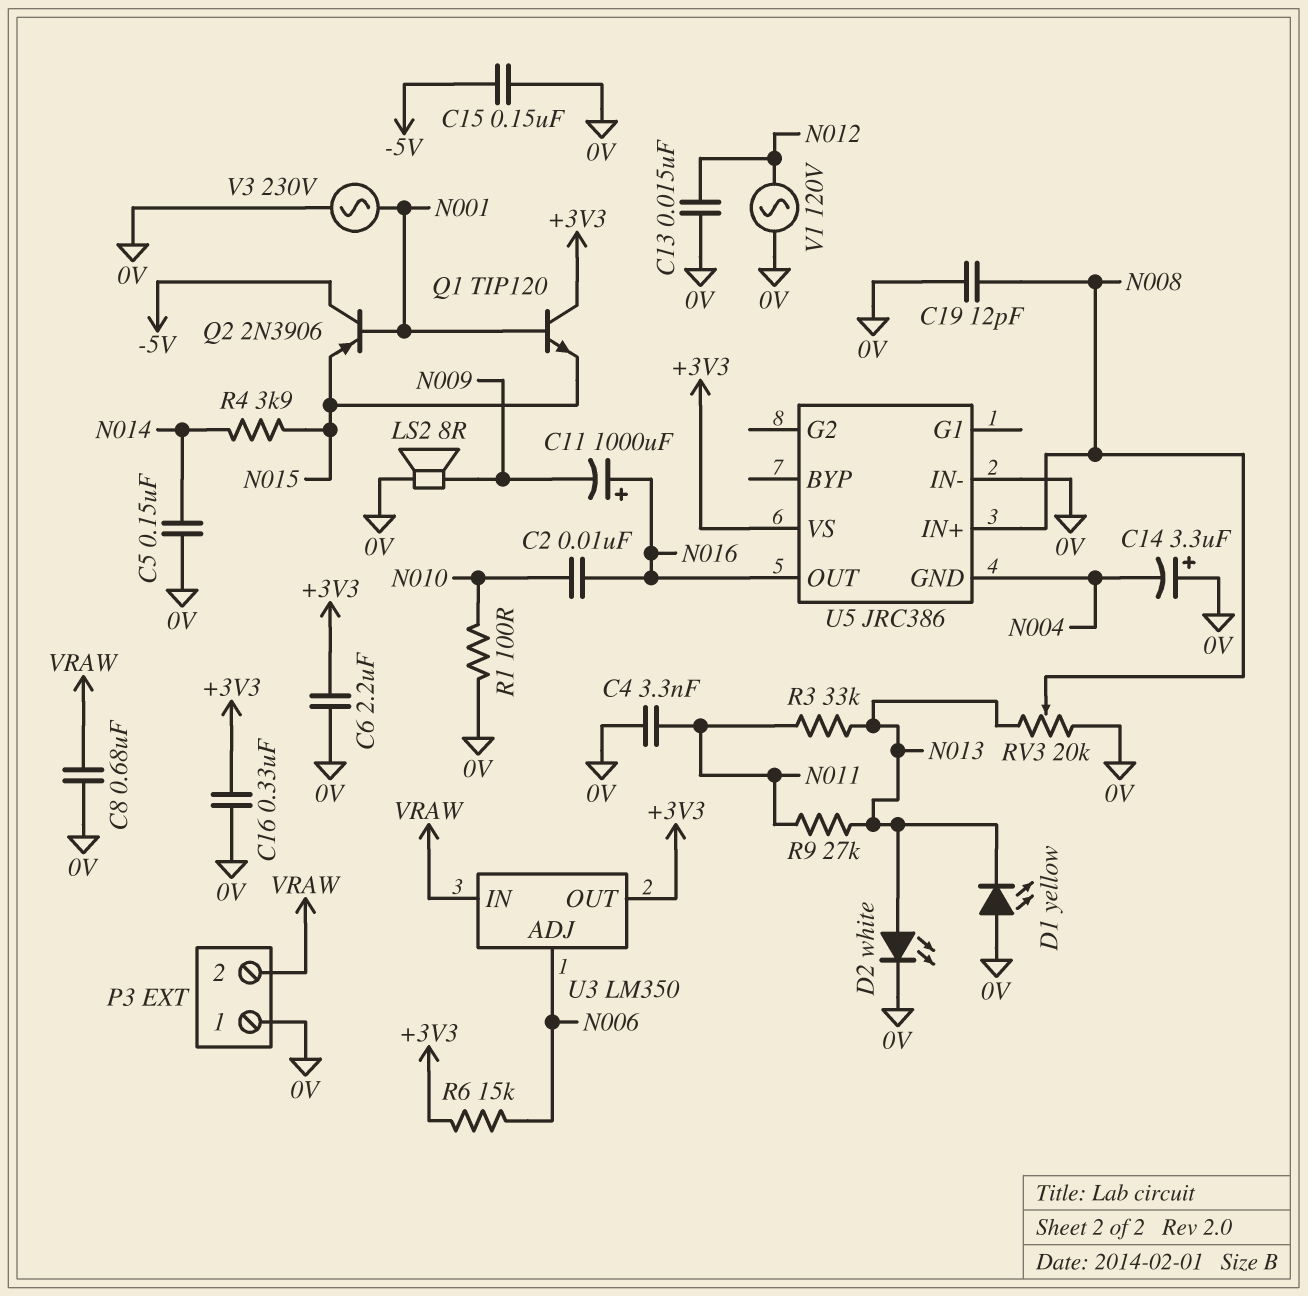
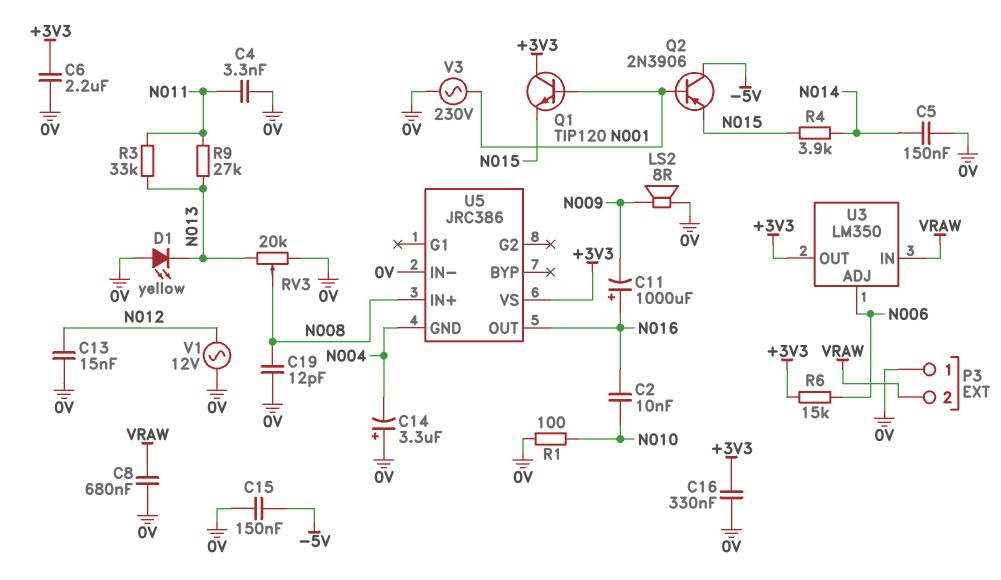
D2: LED white (A N013, K 0V) -> none
V1: AC 120V (0V, N012) -> AC 12V (0V, N012)

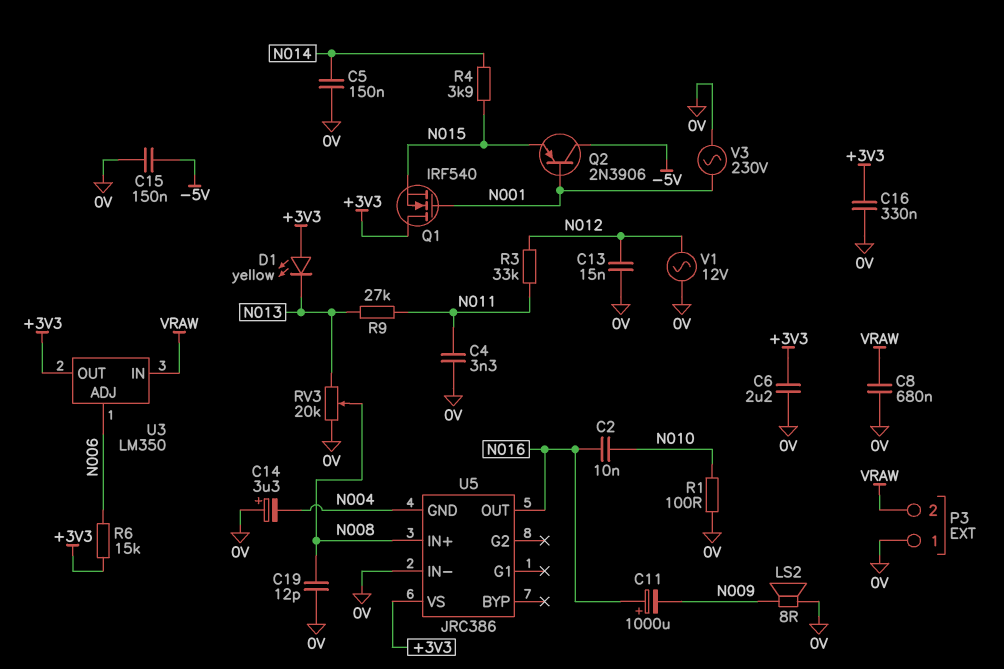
D1: LED yellow (A 0V, K N013) -> LED yellow (A +3V3, K N013)
Q1: NPN TIP120 (B N001, C +3V3, E N015) -> NMOS IRF540 (G N001, D +3V3, S N015)
R3: 33k (N011, N013) -> 33k (N011, N012)

